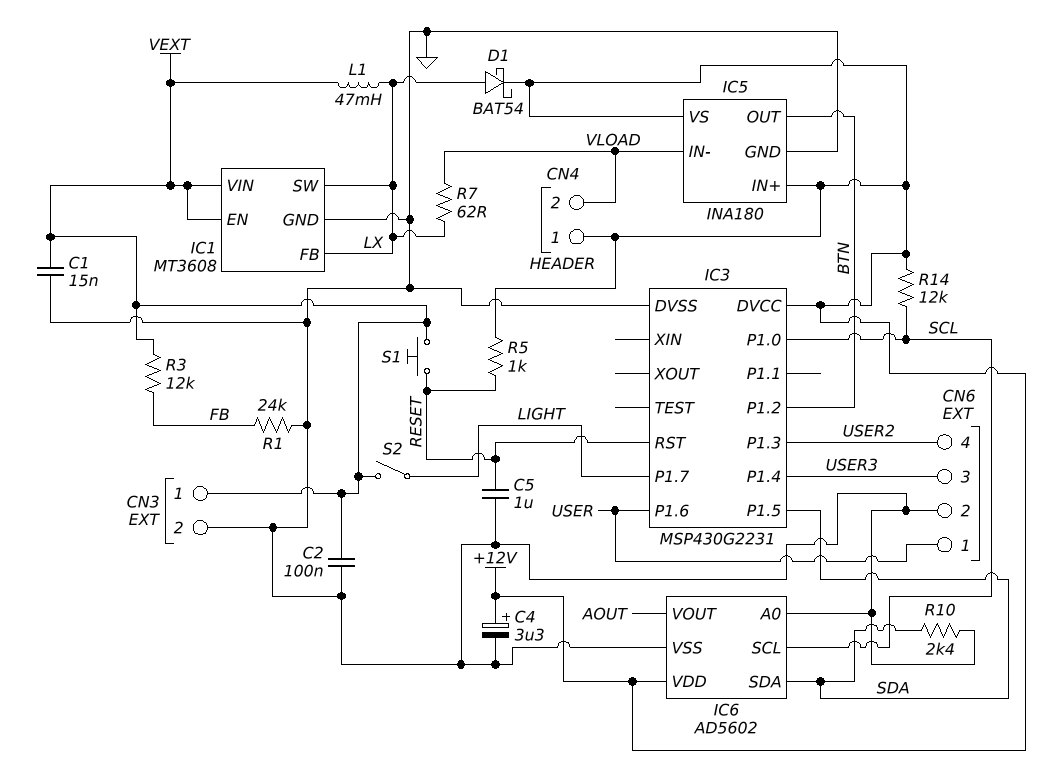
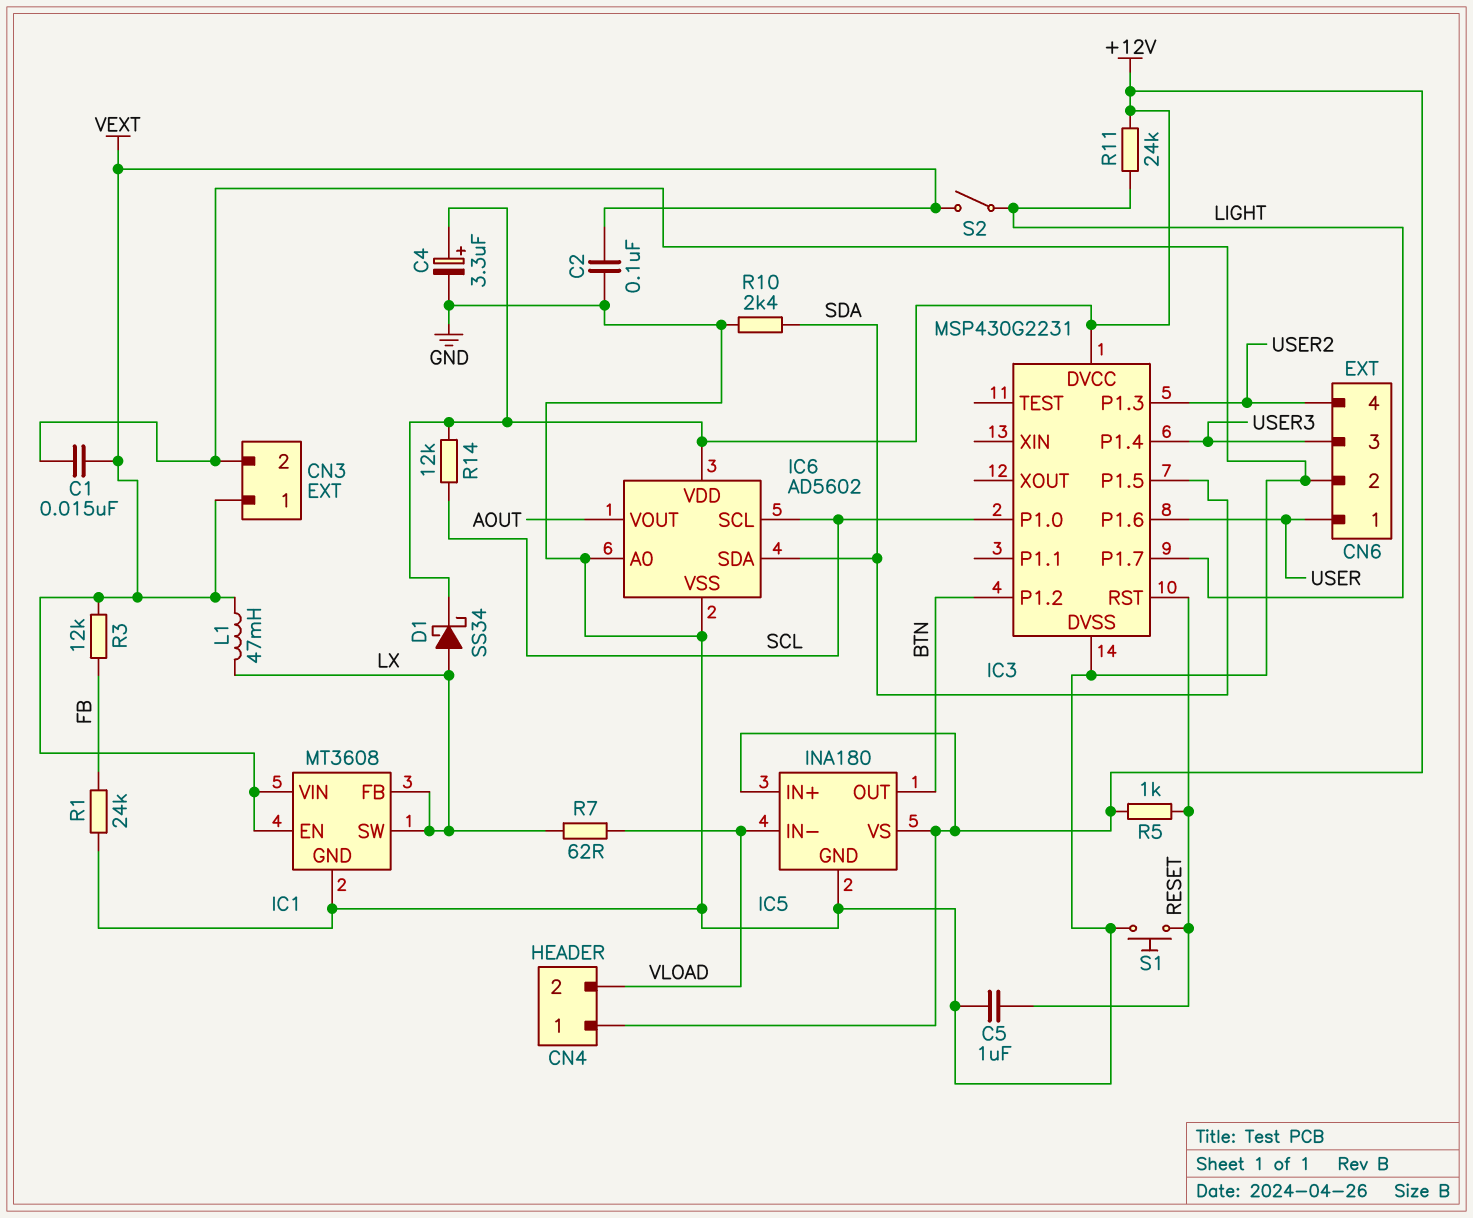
D1: schottky BAT54 (A LX, K +12V) -> schottky SS34 (A LX, K +12V)
R11: none -> 24k (+12V, LIGHT)
S1: button (RESET, VEXT) -> button (GND, RESET)

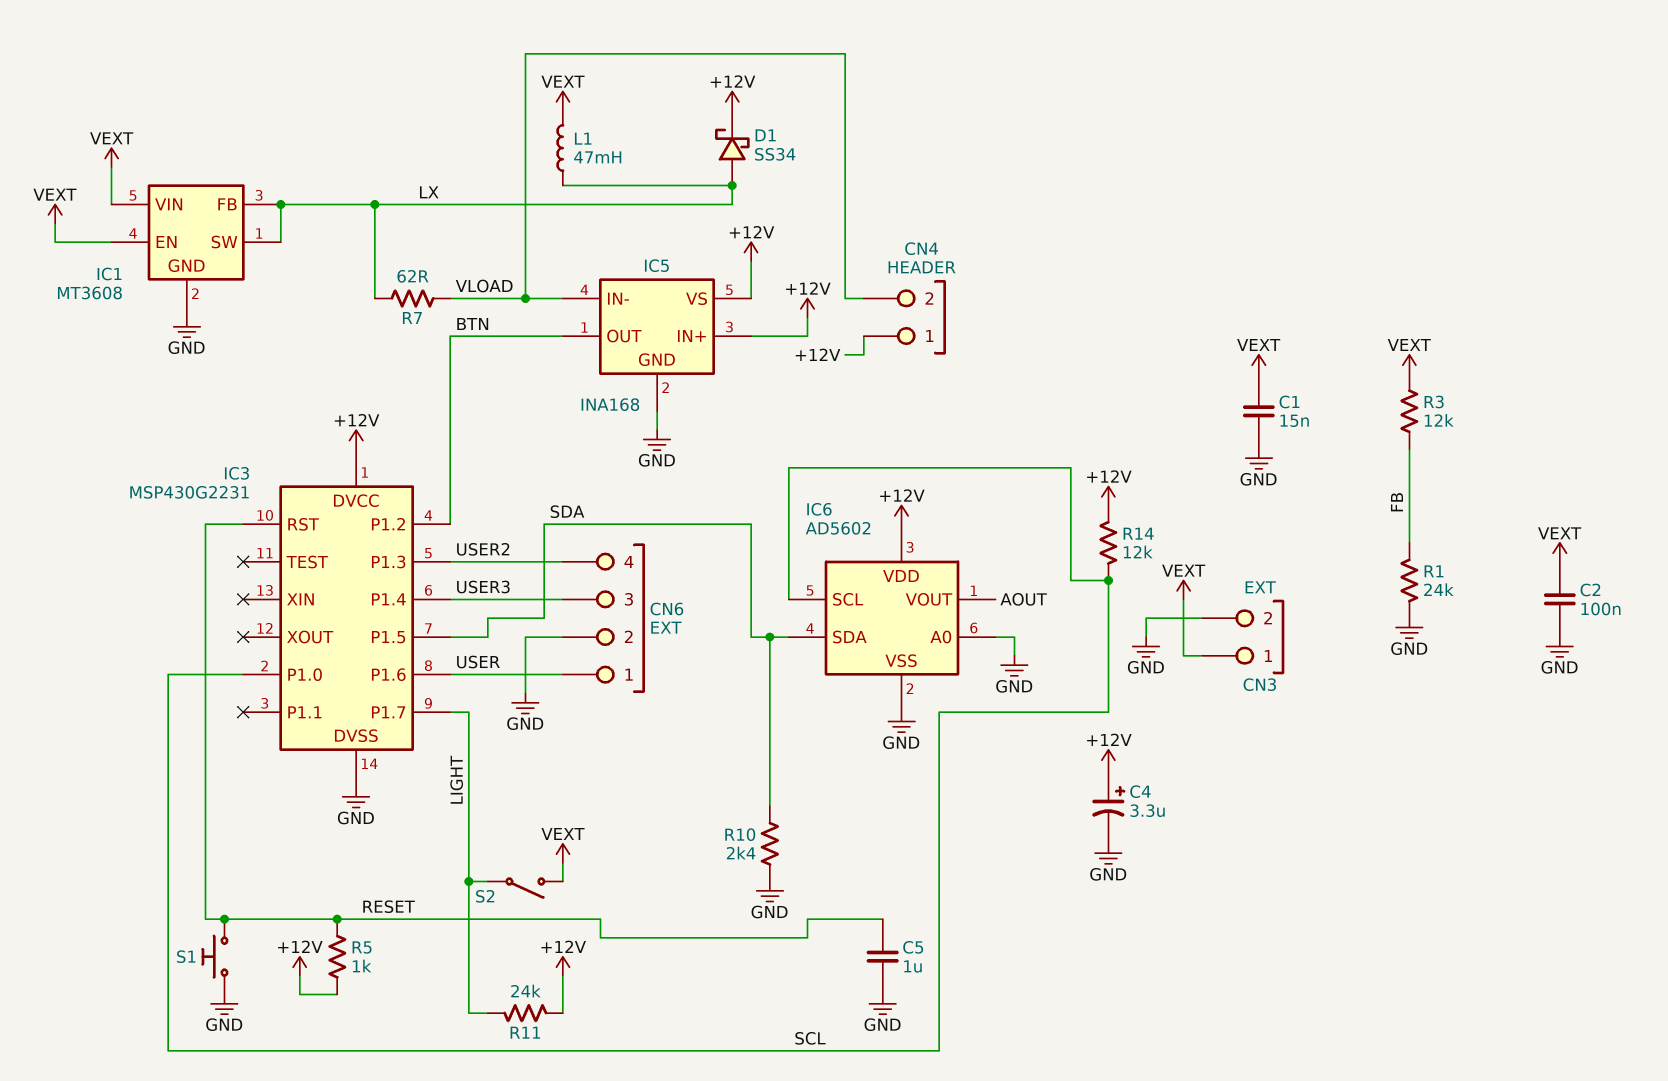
IC5: INA180 -> INA168

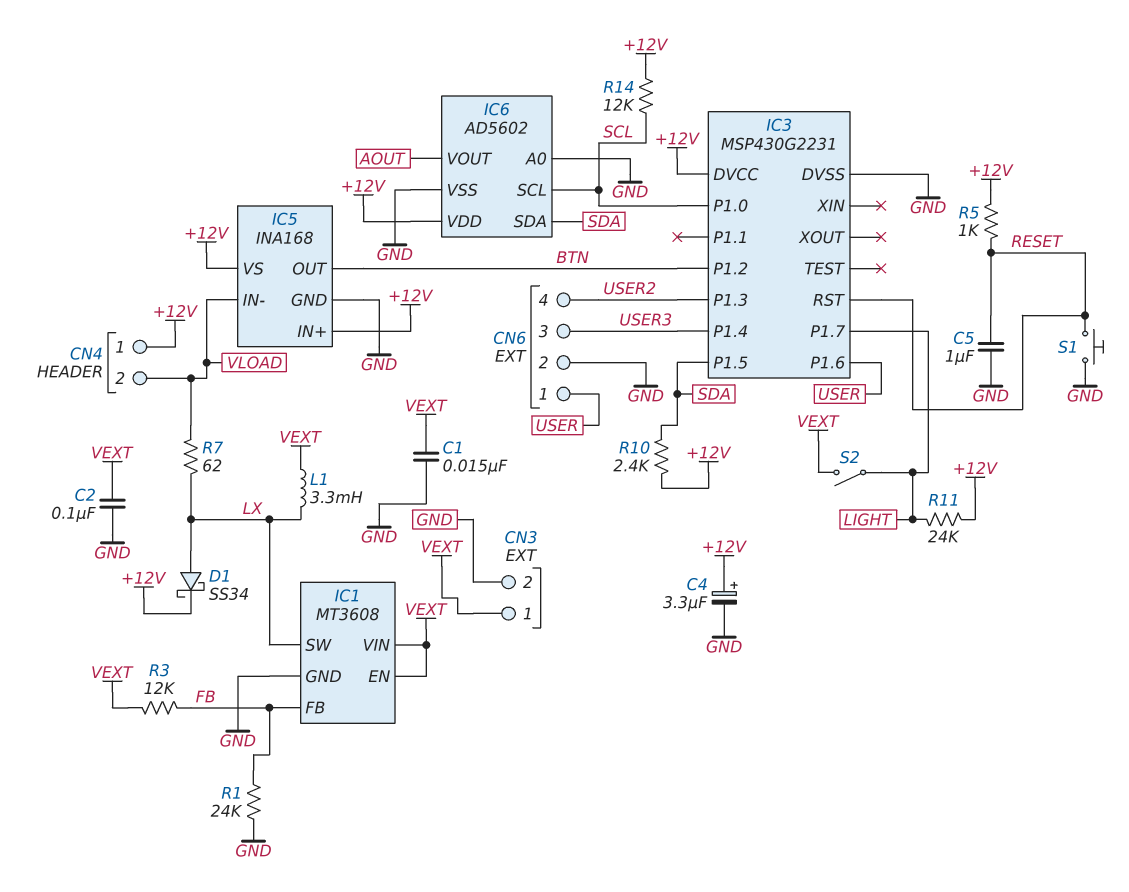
IC1 pin FB: LX -> FB
L1: 47mH (LX, VEXT) -> 3.3mH (LX, VEXT)
R10: 2.4k (GND, SDA) -> 2.4k (+12V, SDA)

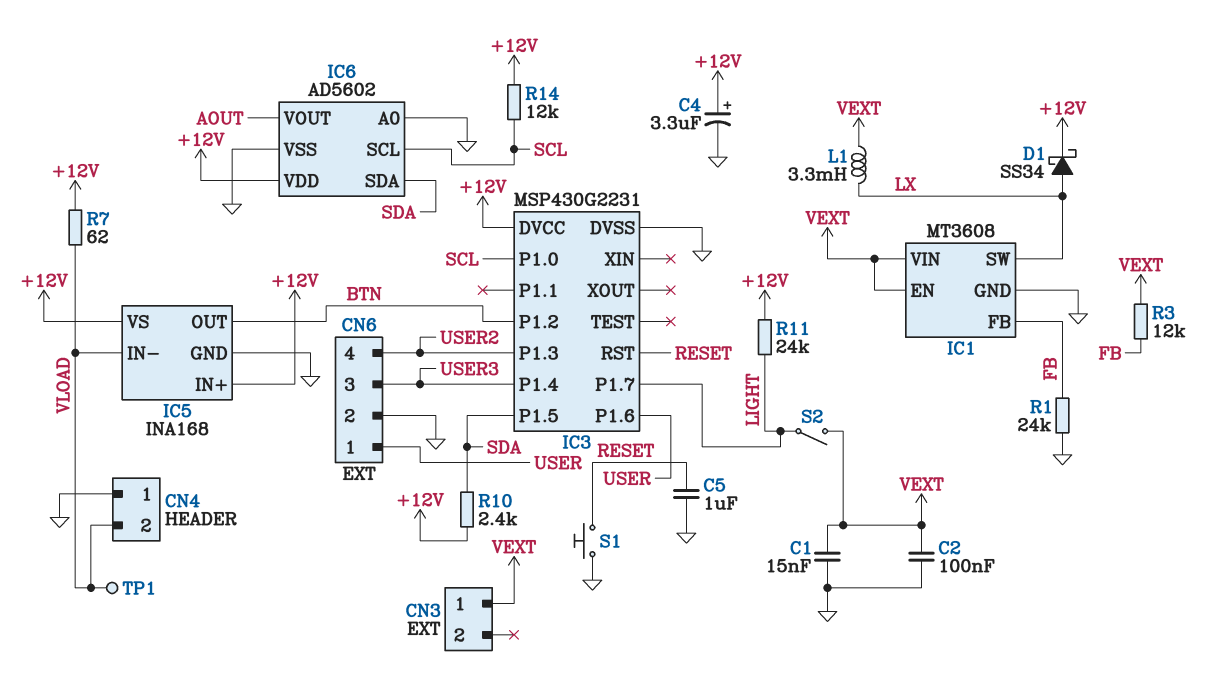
CN3 pin 2: GND -> none
CN4 pin 1: +12V -> GND
R5: 1k (+12V, RESET) -> none
R7: 62 (LX, VLOAD) -> 62 (+12V, VLOAD)
TP1: none -> test point (VLOAD)

